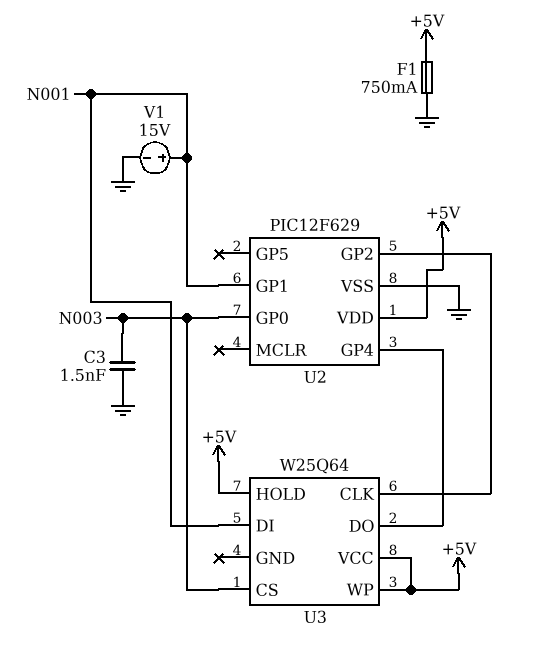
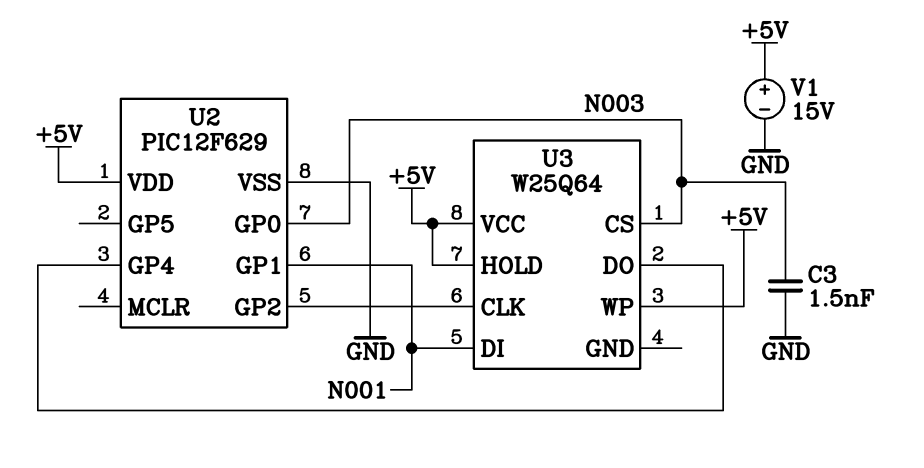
F1: 750mA (+5V, GND) -> none
V1: 15V (plus N001, minus GND) -> 15V (plus +5V, minus GND)

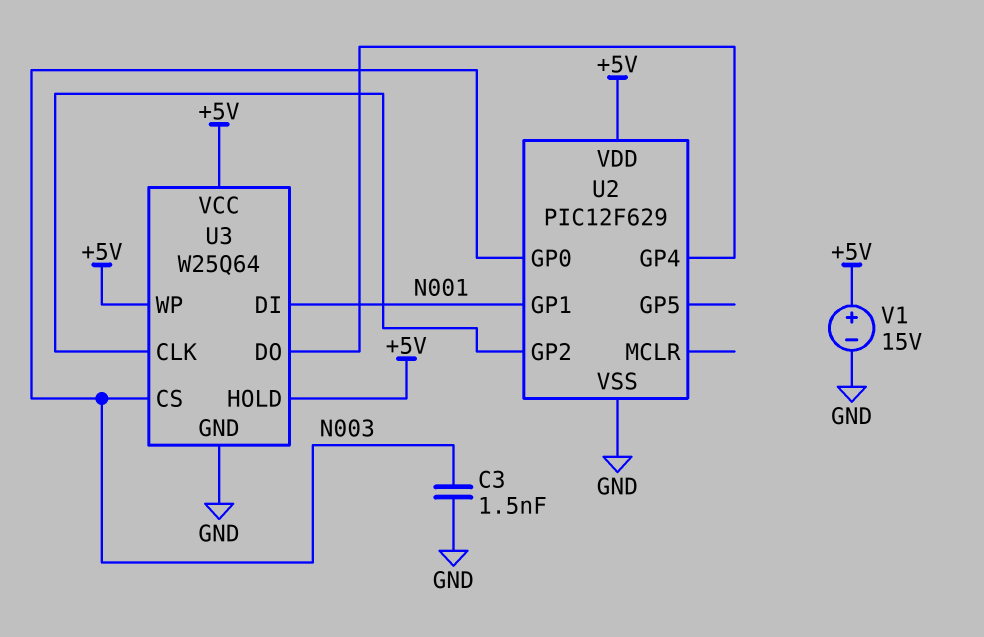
U3 pin GND: none -> GND

